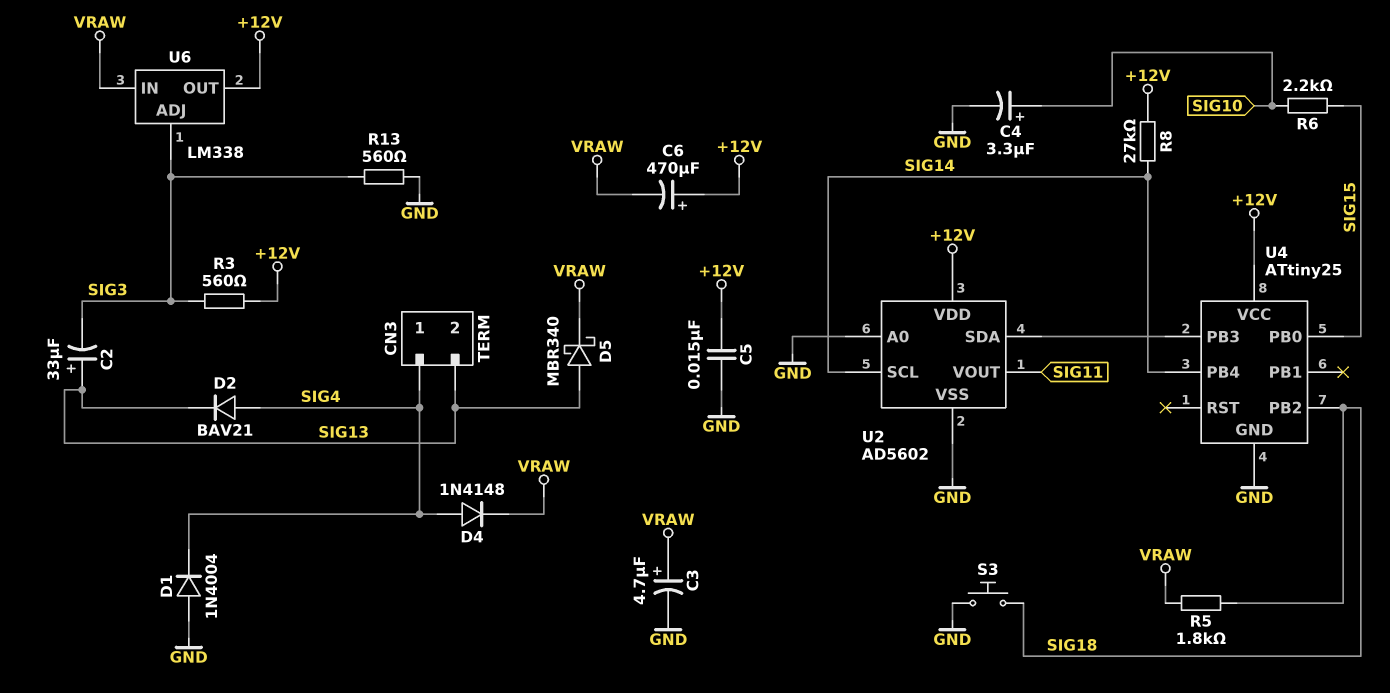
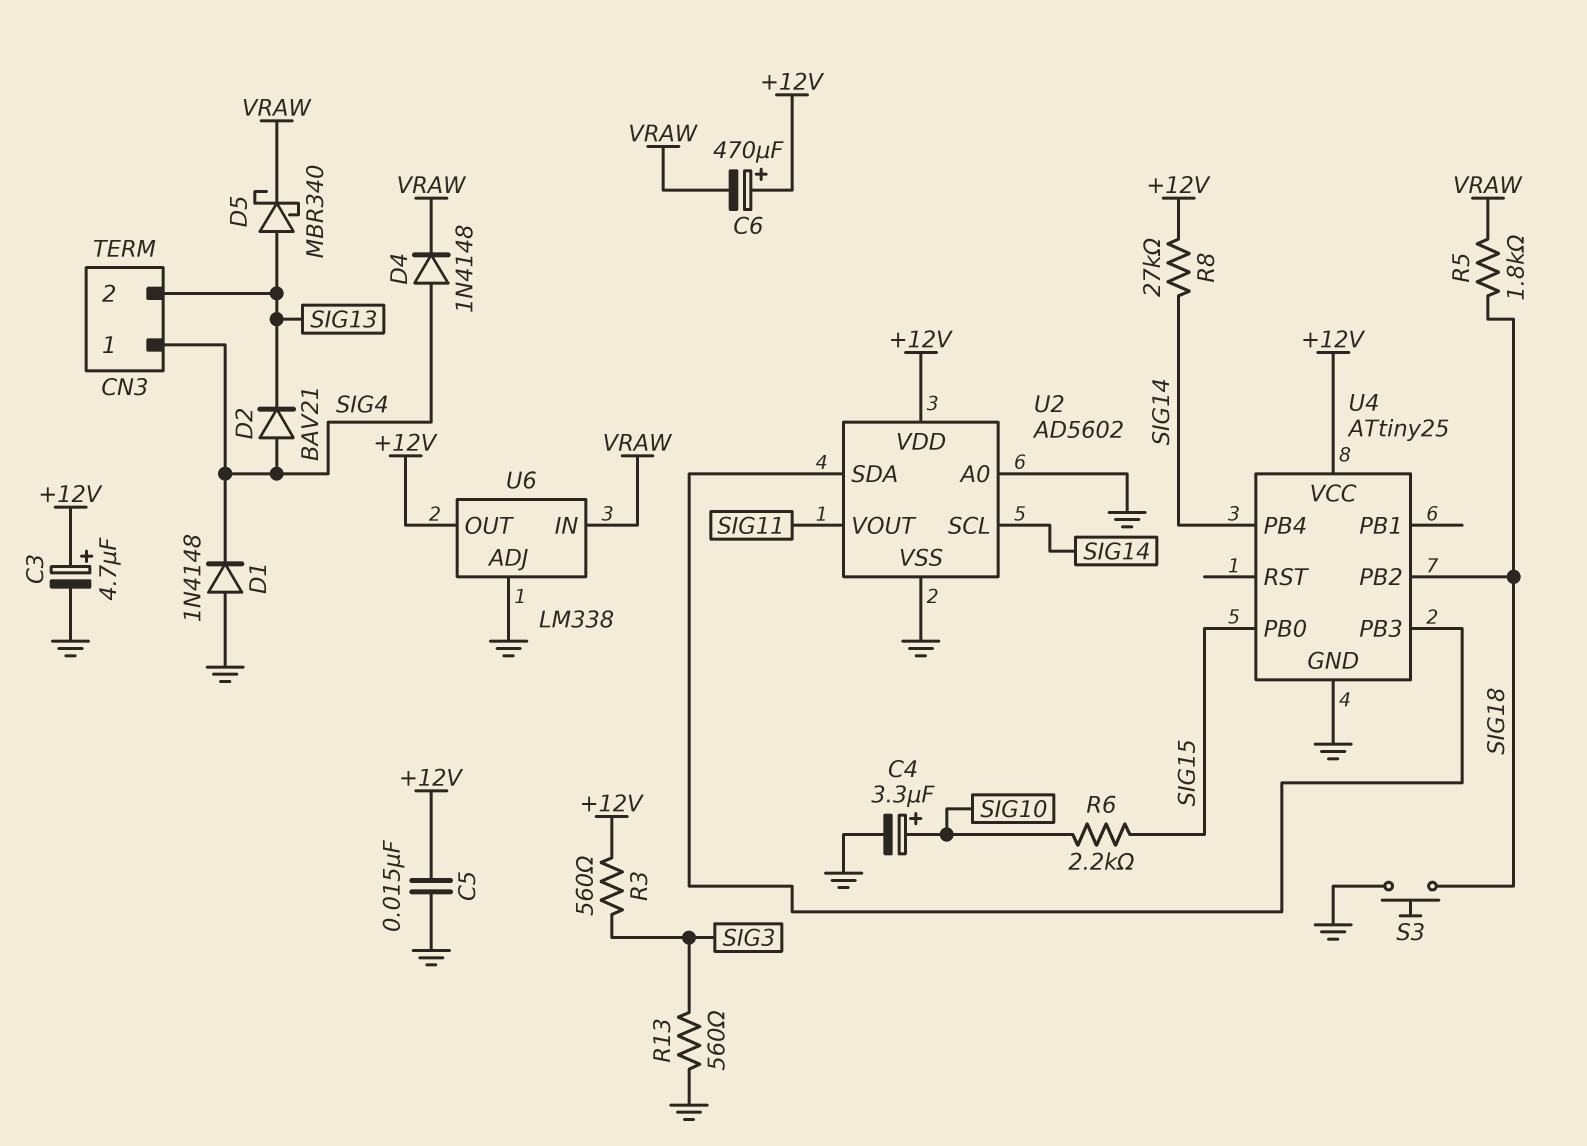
C2: 33uF (plus SIG13, minus SIG3) -> none
C3: 4.7uF (plus VRAW, minus GND) -> 4.7uF (plus +12V, minus GND)
D1: diode 1N4004 (A GND, K SIG4) -> diode 1N4148 (A GND, K SIG4)
U6 pin ADJ: SIG3 -> GND

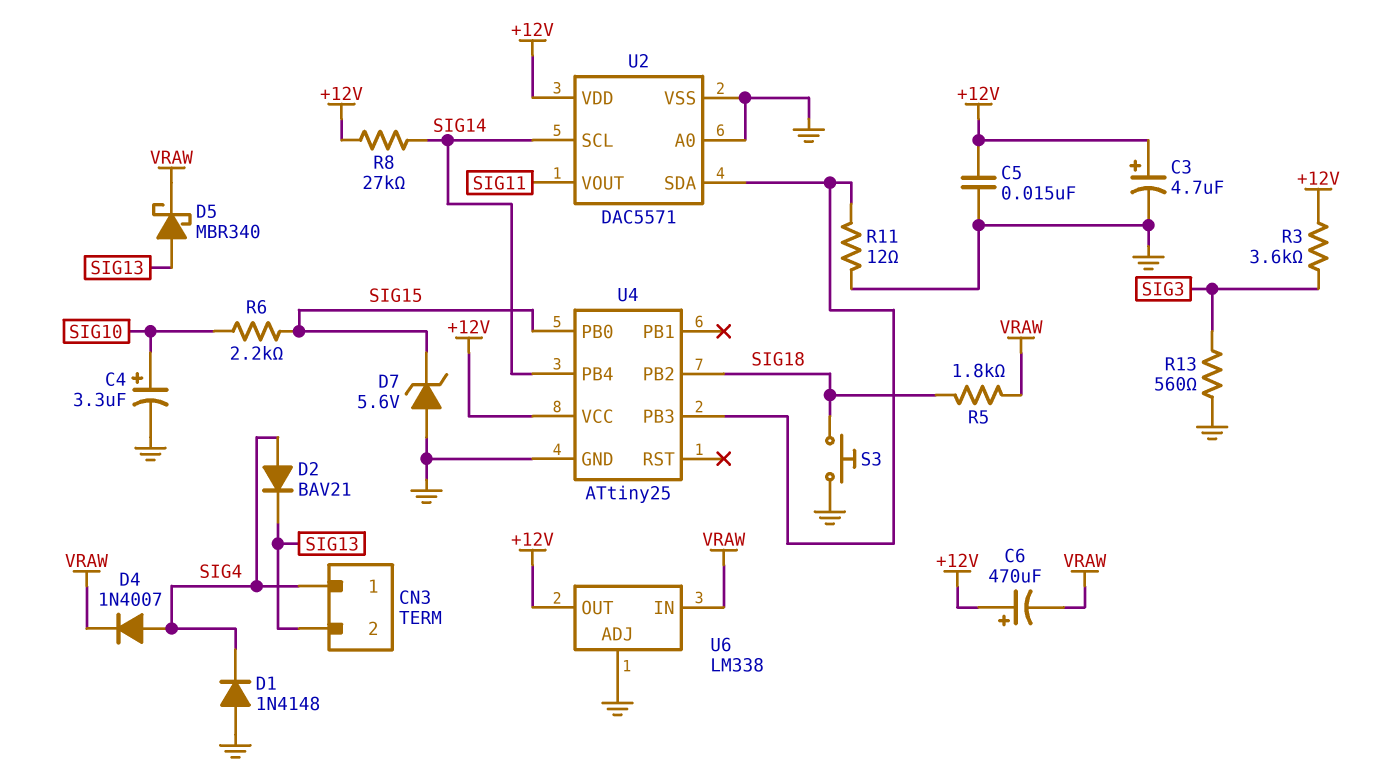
D4: diode 1N4148 (A SIG4, K VRAW) -> diode 1N4007 (A SIG4, K VRAW)
D7: none -> zener 5.6V (A GND, K SIG15)
R3: 560 (+12V, SIG3) -> 3.6k (+12V, SIG3)
R11: none -> 12 (GND, U2/SDA)
U2: AD5602 -> DAC5571

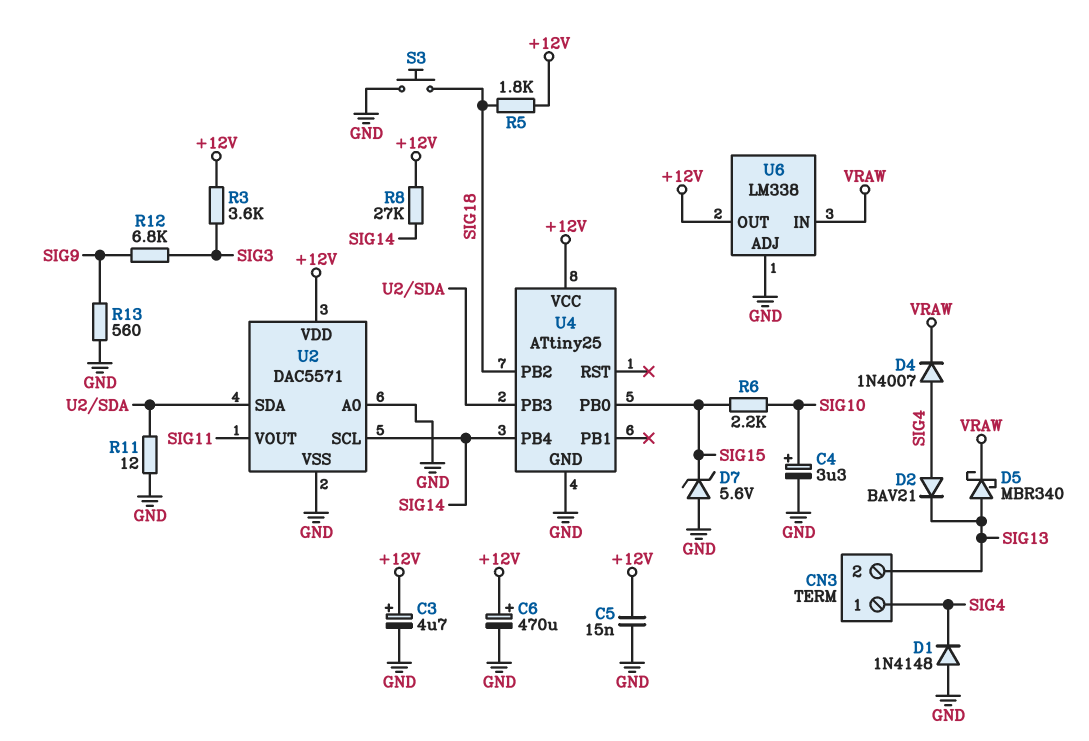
C6: 470uF (plus +12V, minus VRAW) -> 470uF (plus +12V, minus GND)
R5: 1.8k (SIG18, VRAW) -> 1.8k (+12V, SIG18)
R12: none -> 6.8k (SIG3, SIG9)
R13: 560 (GND, SIG3) -> 560 (GND, SIG9)

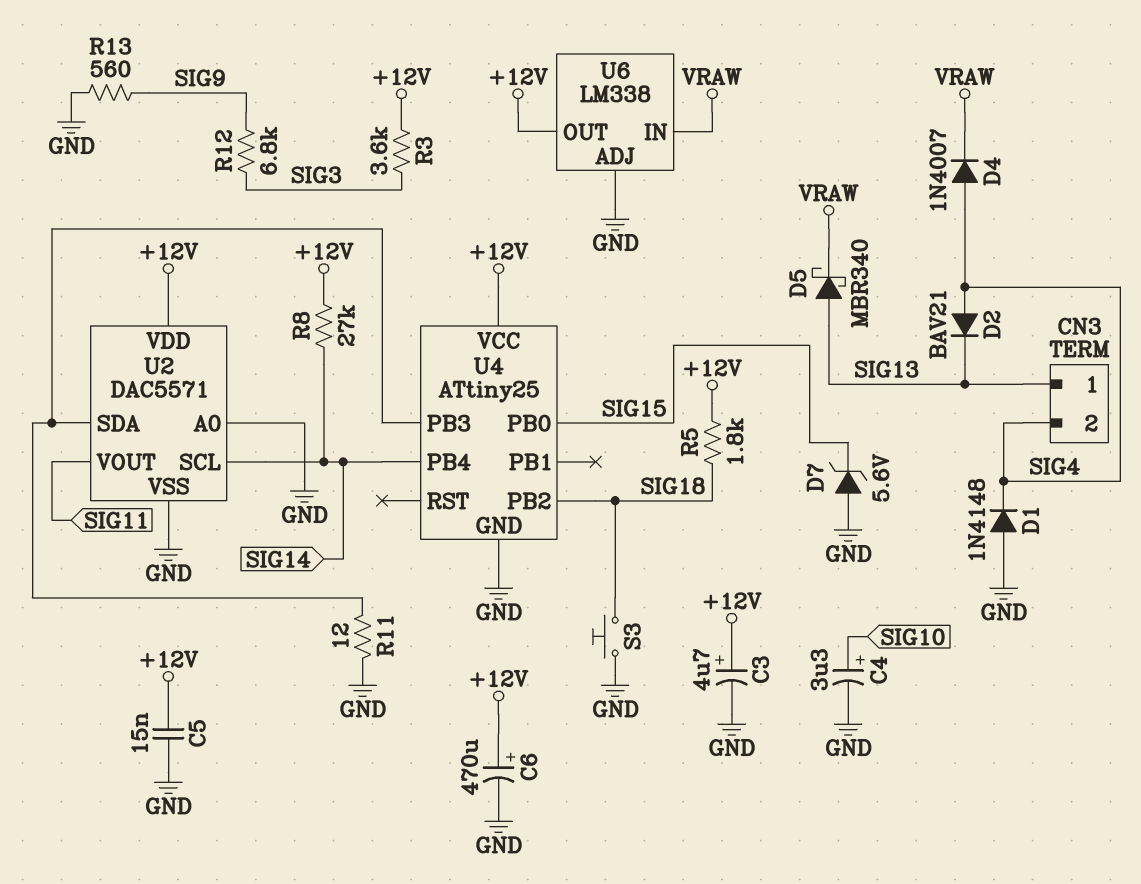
CN3 pin 1: SIG4 -> SIG13
CN3 pin 2: SIG13 -> SIG4
R6: 2.2k (SIG10, SIG15) -> none

